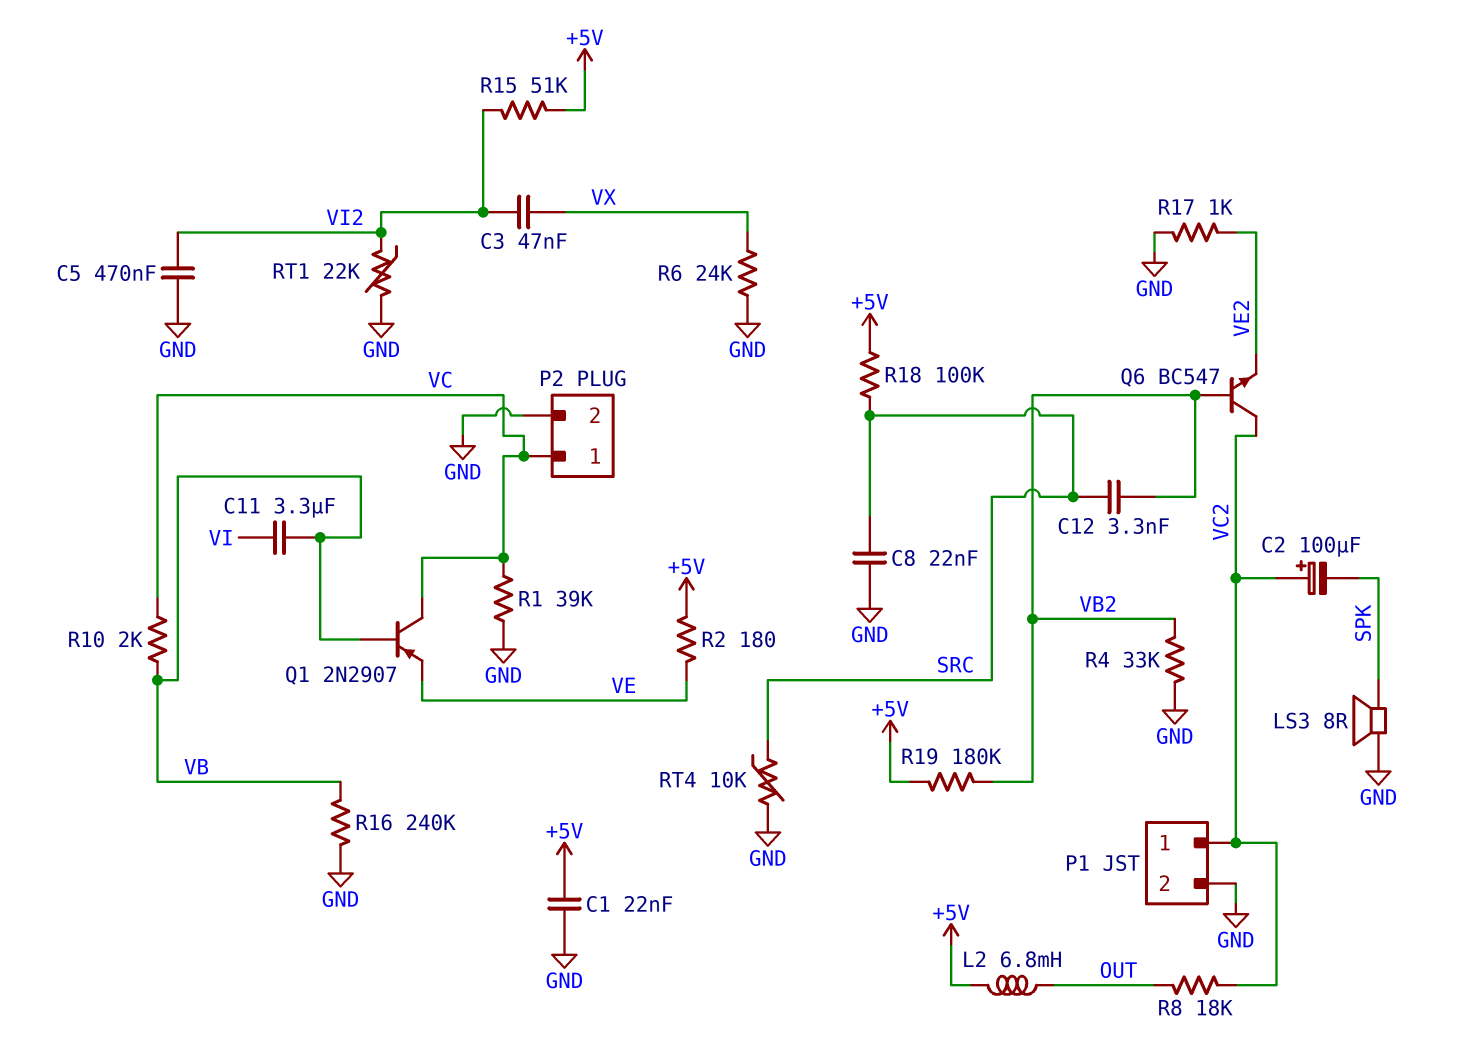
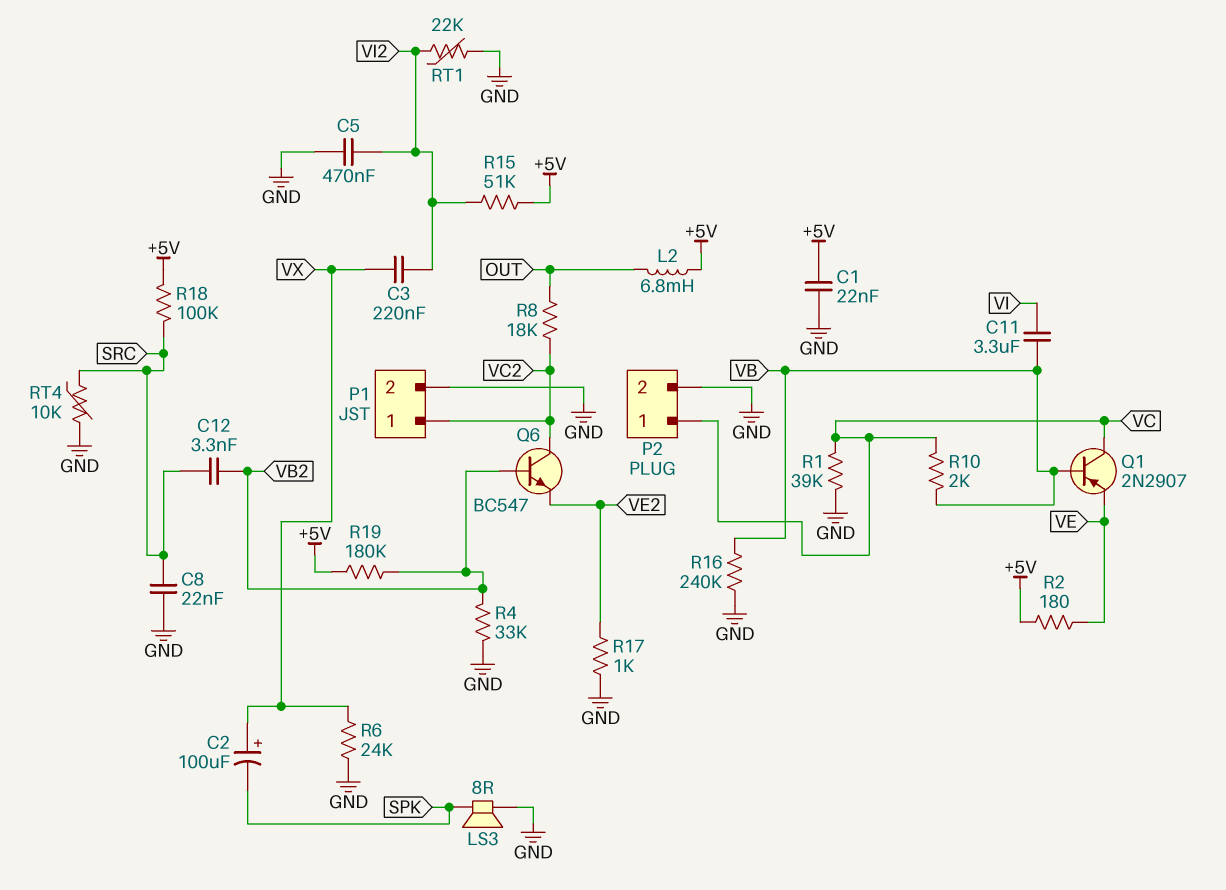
C2: 100uF (plus VC2, minus SPK) -> 100uF (plus VX, minus SPK)
C3: 47nF (VI2, VX) -> 220nF (VI2, VX)

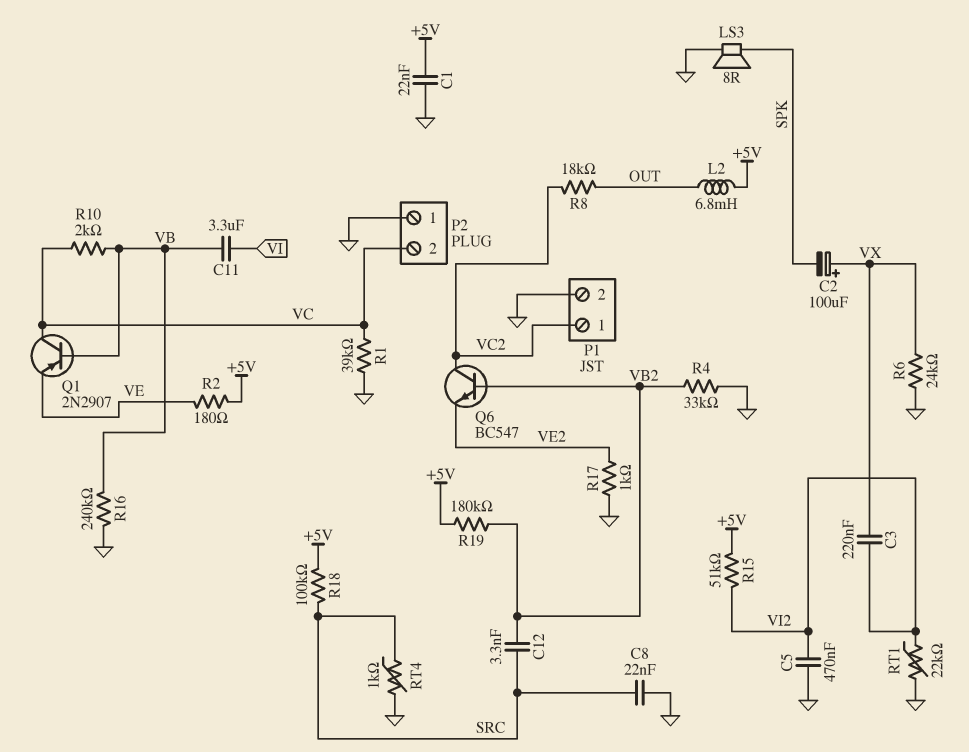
P2 pin 1: VC -> GND
P2 pin 2: GND -> VC
RT4: 10k (GND, SRC) -> 1k (GND, SRC)

